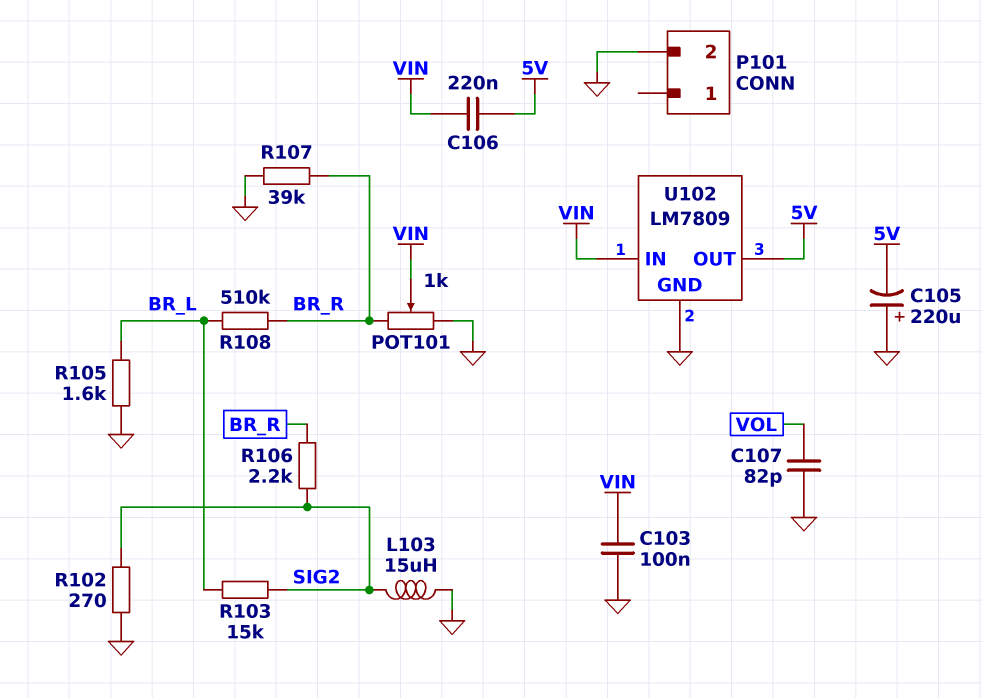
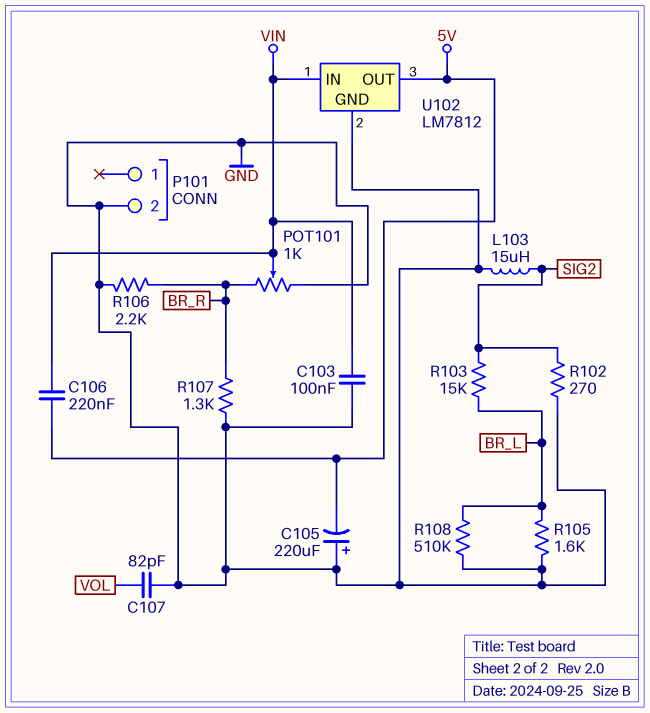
R106: 2.2k (BR_R, SIG2) -> 2.2k (BR_R, GND)
R107: 39k (BR_R, GND) -> 1.3k (BR_R, GND)
R108: 510k (BR_L, BR_R) -> 510k (BR_L, GND)
U102: LM7809 -> LM7812

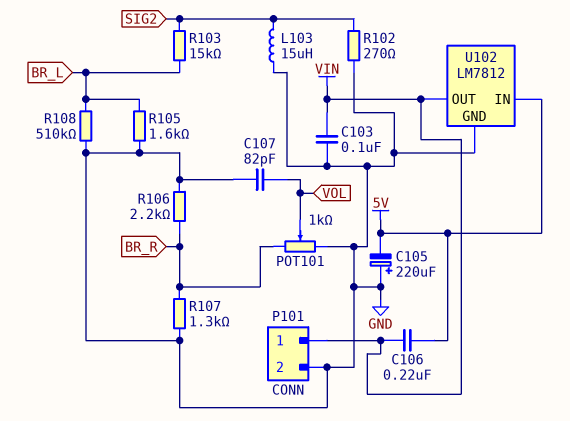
P101 pin 1: none -> VIN
POT101: 1k (BR_R, GND, wiper VIN) -> 1k (BR_R, GND, wiper VOL)
U102 pin IN: VIN -> 5V
U102 pin OUT: 5V -> VIN

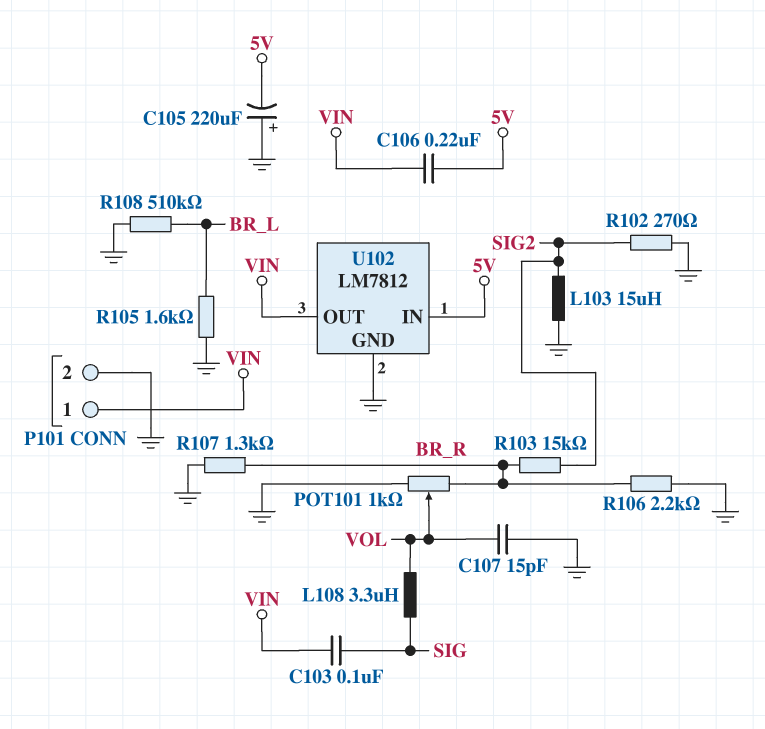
C103: 100nF (GND, VIN) -> 100nF (SIG, VIN)
C107: 82pF (GND, VOL) -> 15pF (GND, VOL)
L108: none -> 3.3uH (SIG, VOL)
R103: 15k (BR_L, SIG2) -> 15k (BR_R, SIG2)

